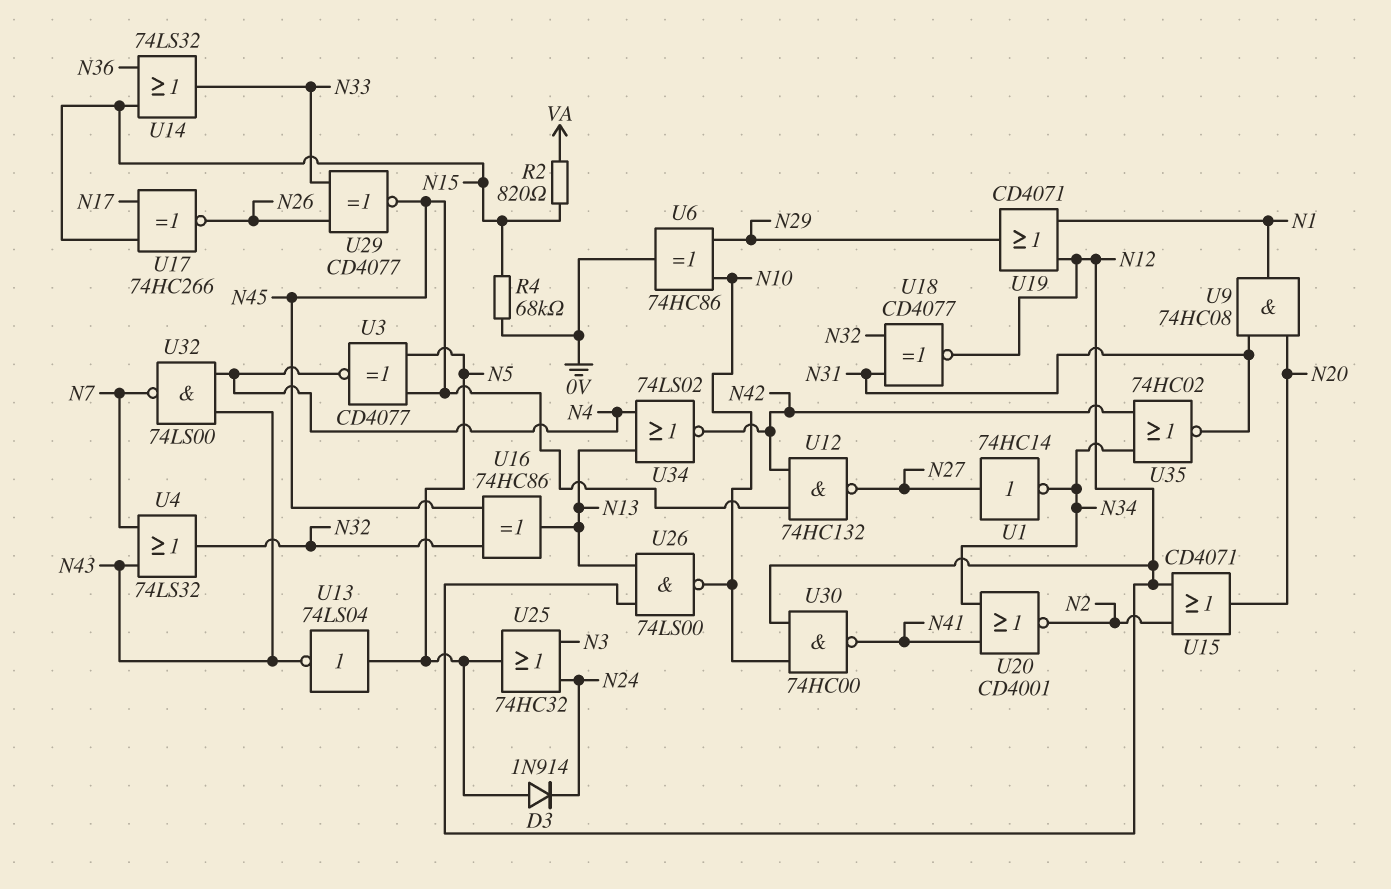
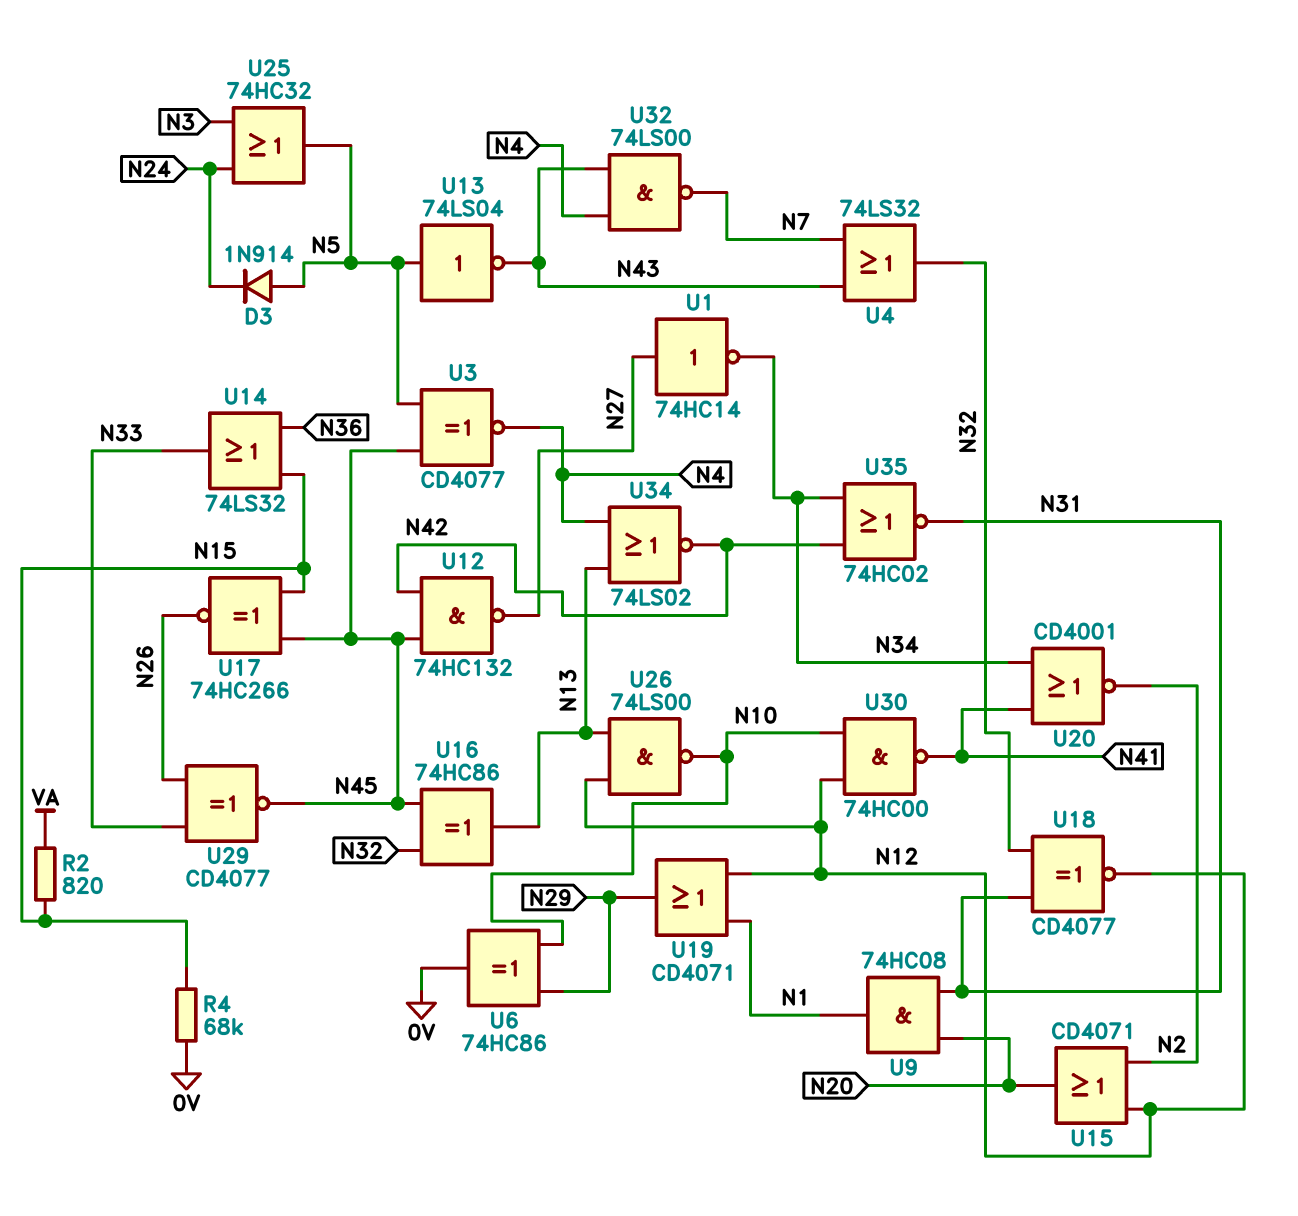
U17: XNOR 74HC266 (in N15, in N17, out N26) -> XNOR 74HC266 (in N15, in N45, out N26)

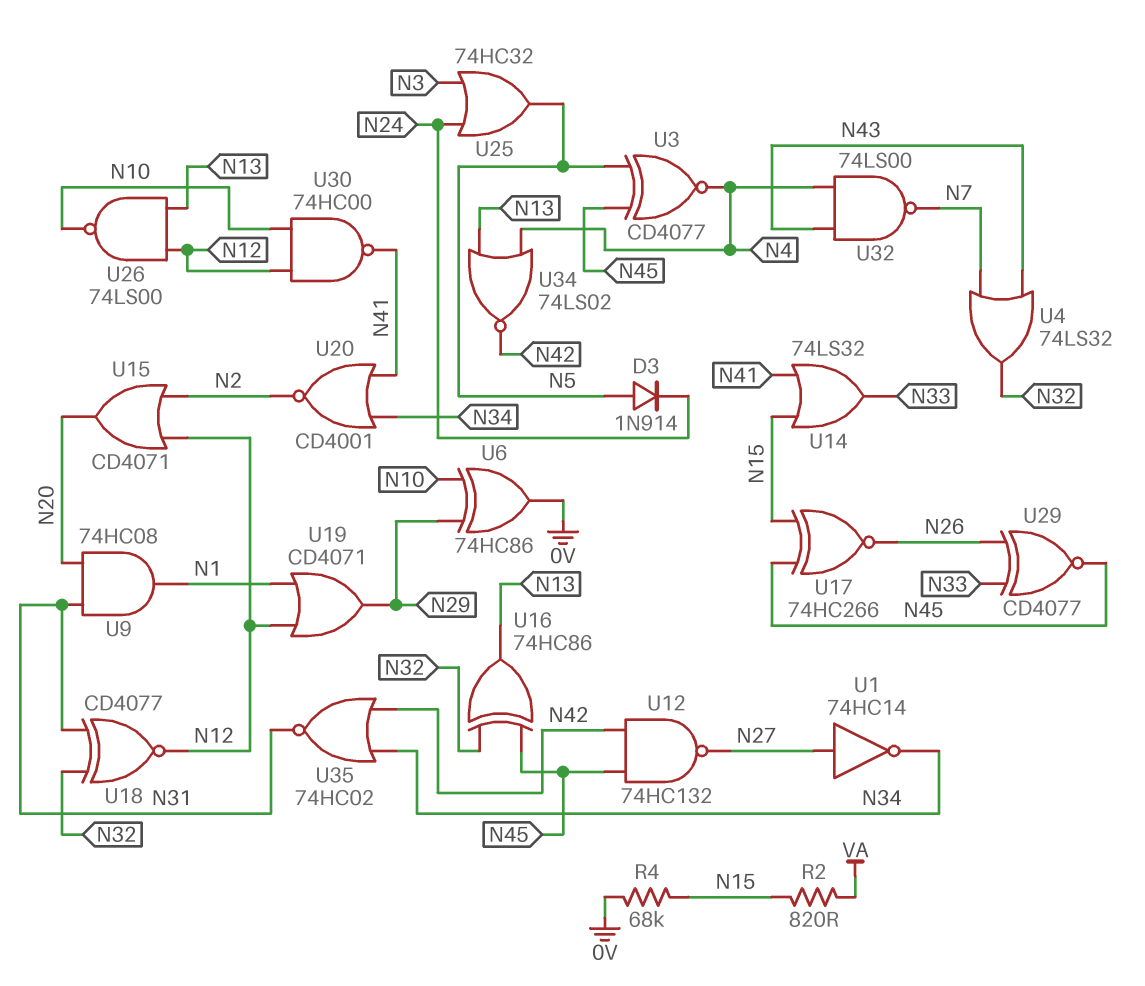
U13: NOT 74LS04 (in N5, out N43) -> none
U14: OR 74LS32 (in N15, in N36, out N33) -> OR 74LS32 (in N15, in N41, out N33)

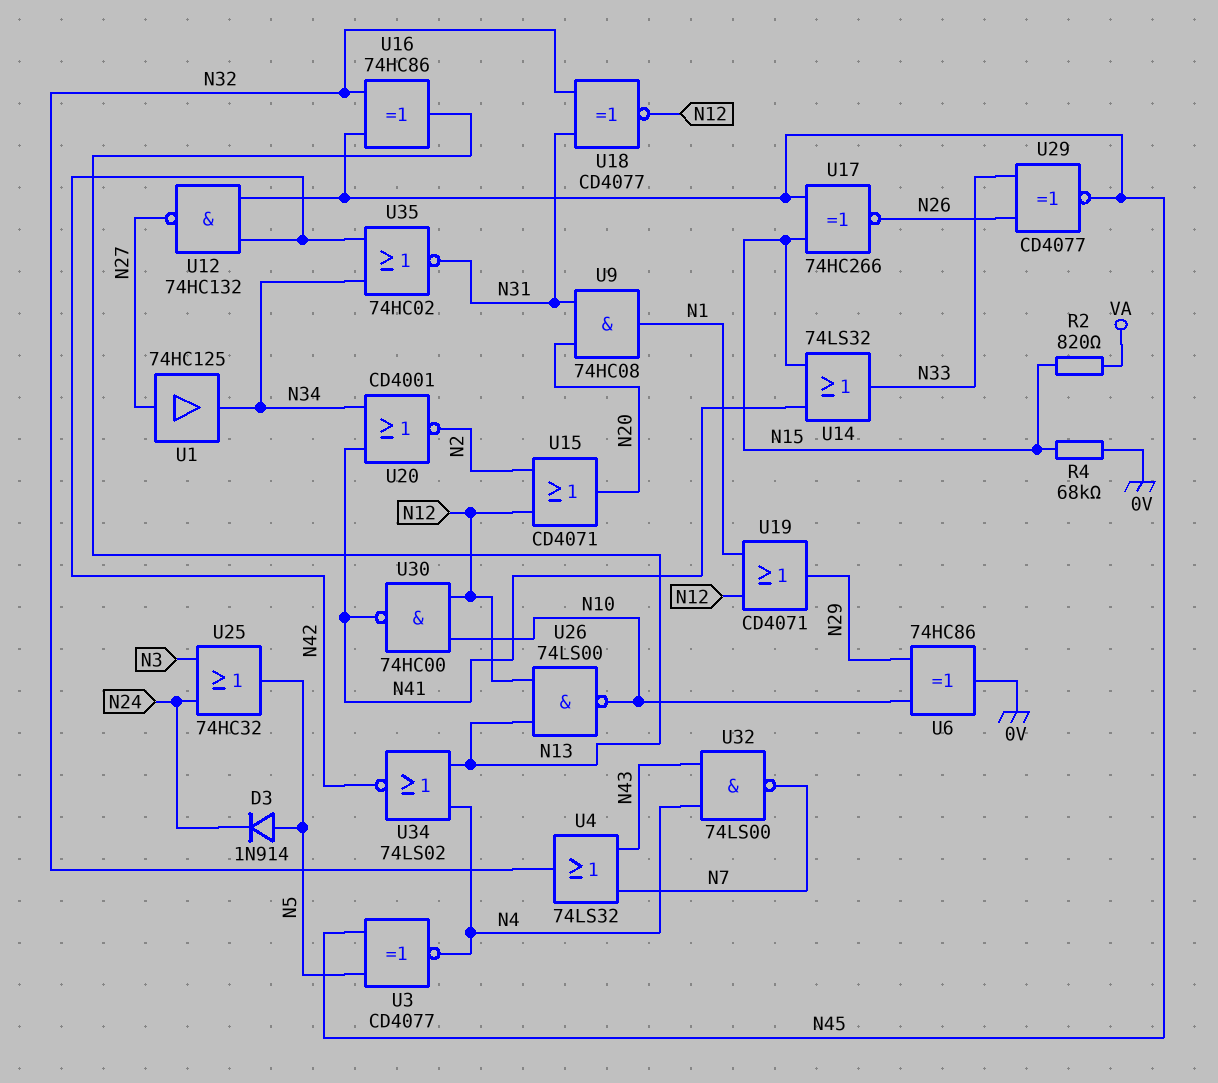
U1: NOT 74HC14 (in N27, out N34) -> buffer 74HC125 (in N27, out N34)

